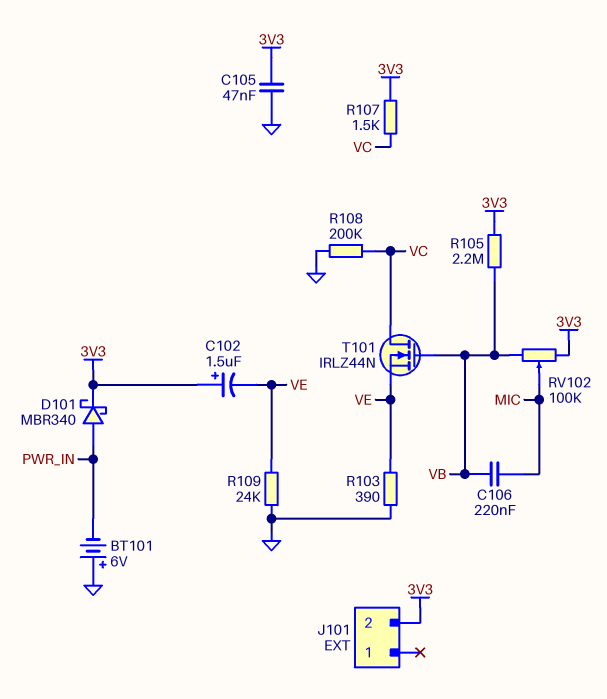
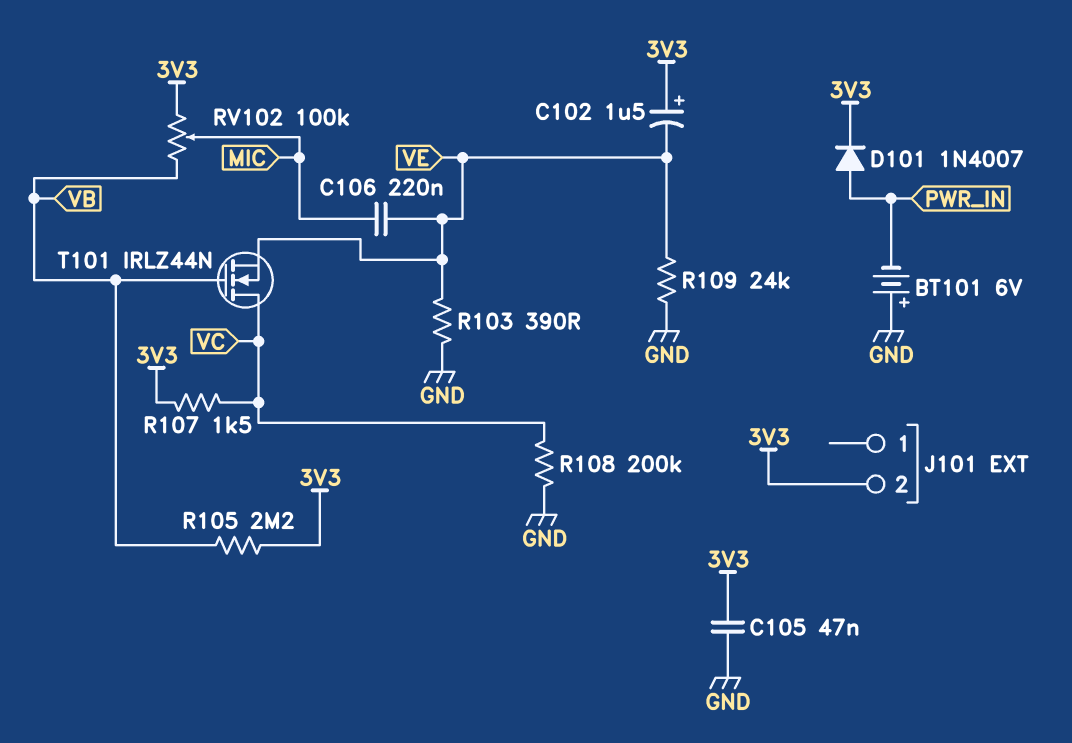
C106: 220nF (MIC, VB) -> 220nF (MIC, VE)
D101: schottky MBR340 (A PWR_IN, K 3V3) -> diode 1N4007 (A PWR_IN, K 3V3)

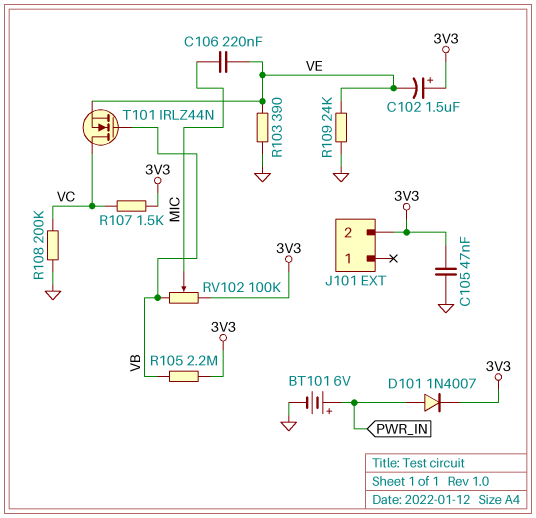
BT101: 6V (plus GND, minus PWR_IN) -> 6V (plus PWR_IN, minus GND)

